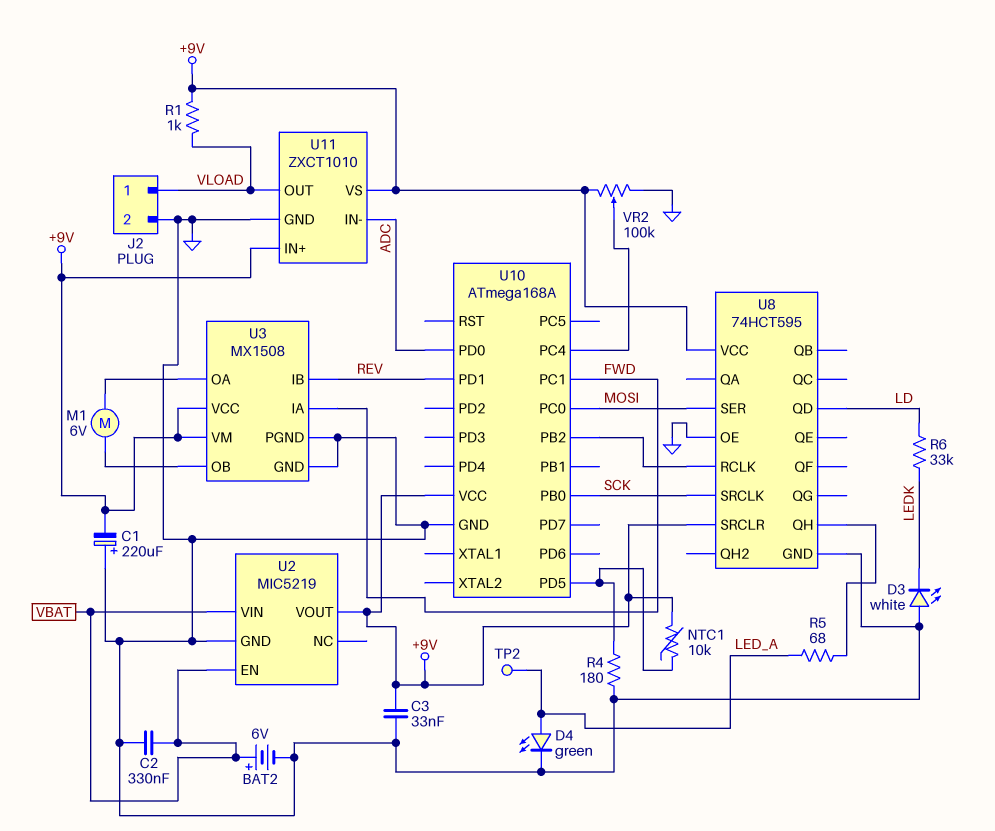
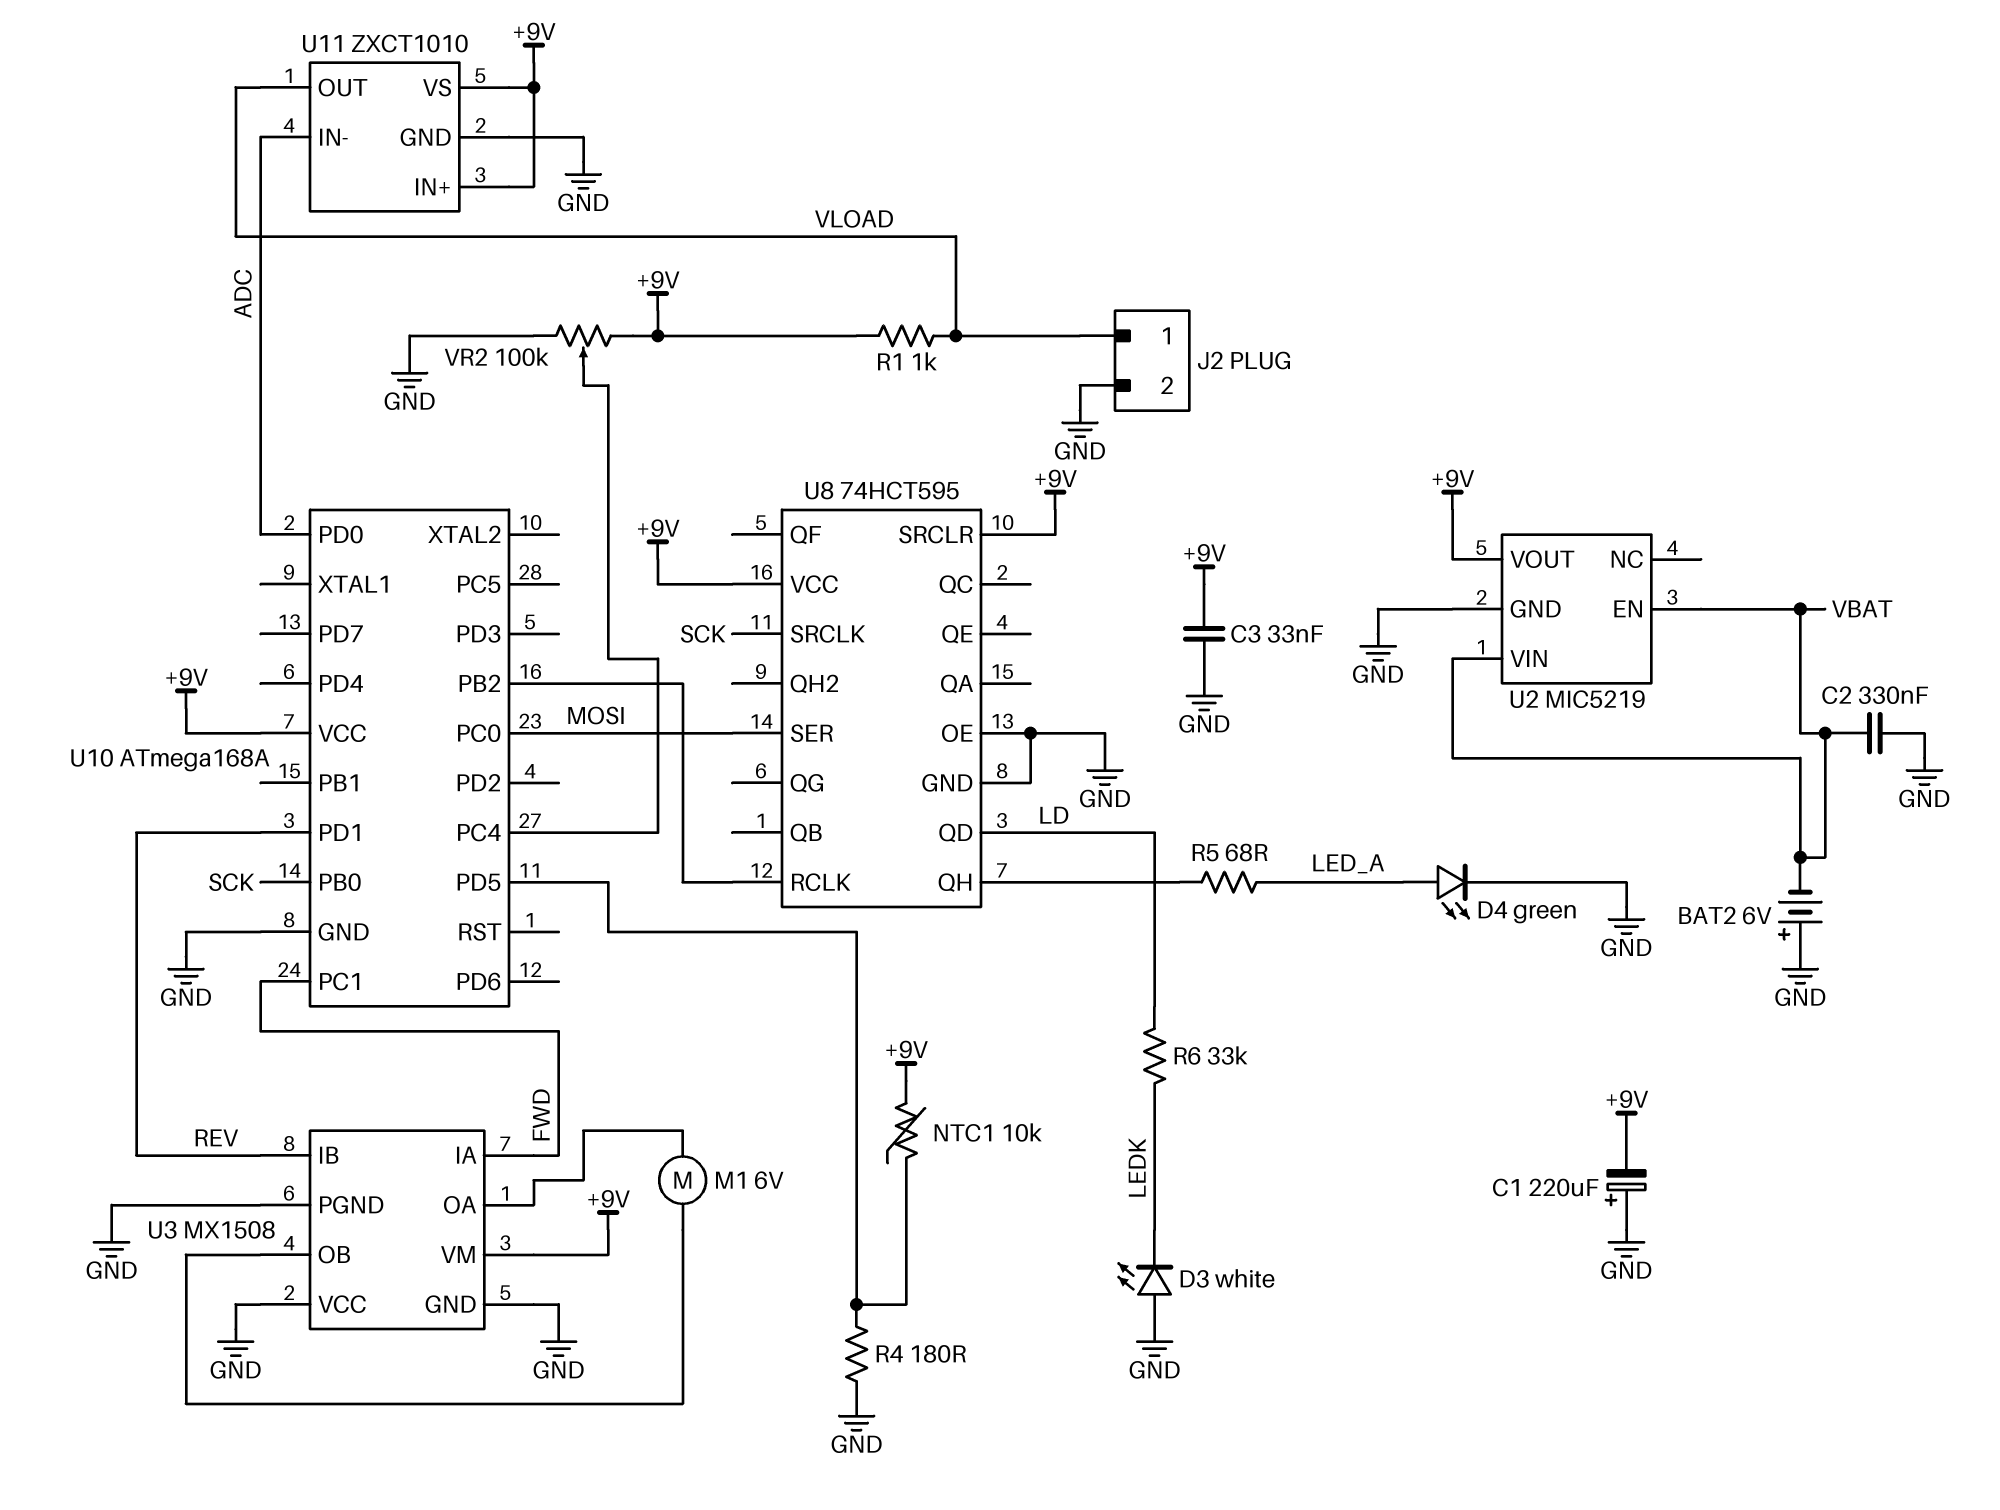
BAT2: 6V (plus VBAT, minus GND) -> 6V (plus GND, minus VBAT)
TP2: test point (LED_A) -> none
U3 pin VCC: +9V -> GND

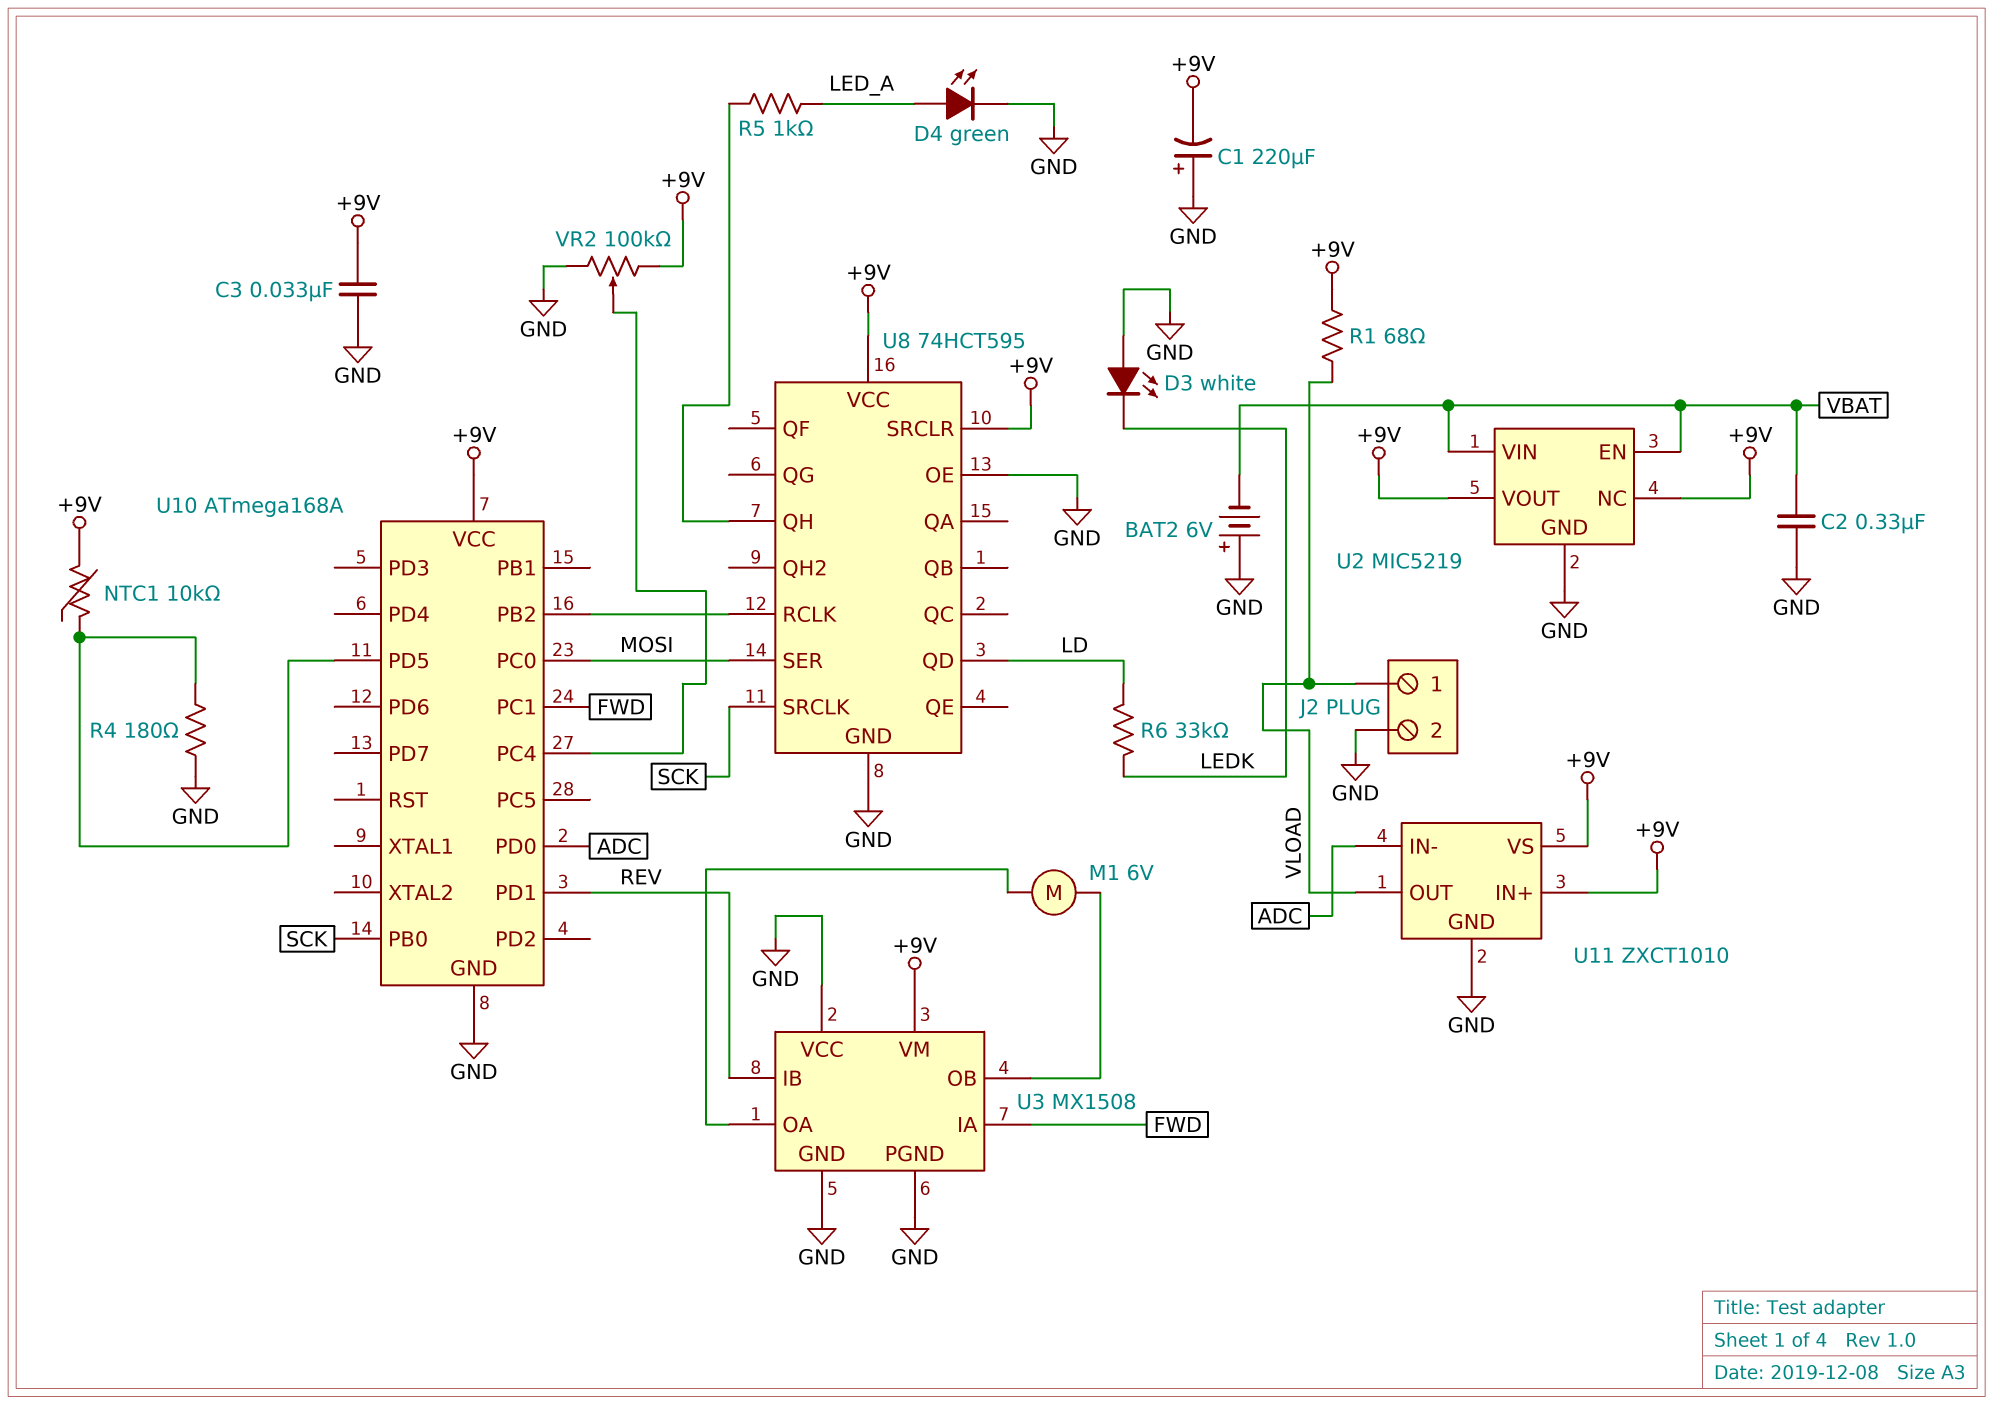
R1: 1k (+9V, VLOAD) -> 68 (+9V, VLOAD)
R5: 68 (LED_A, U8/QH) -> 1k (LED_A, U8/QH)
U2 pin NC: none -> +9V

